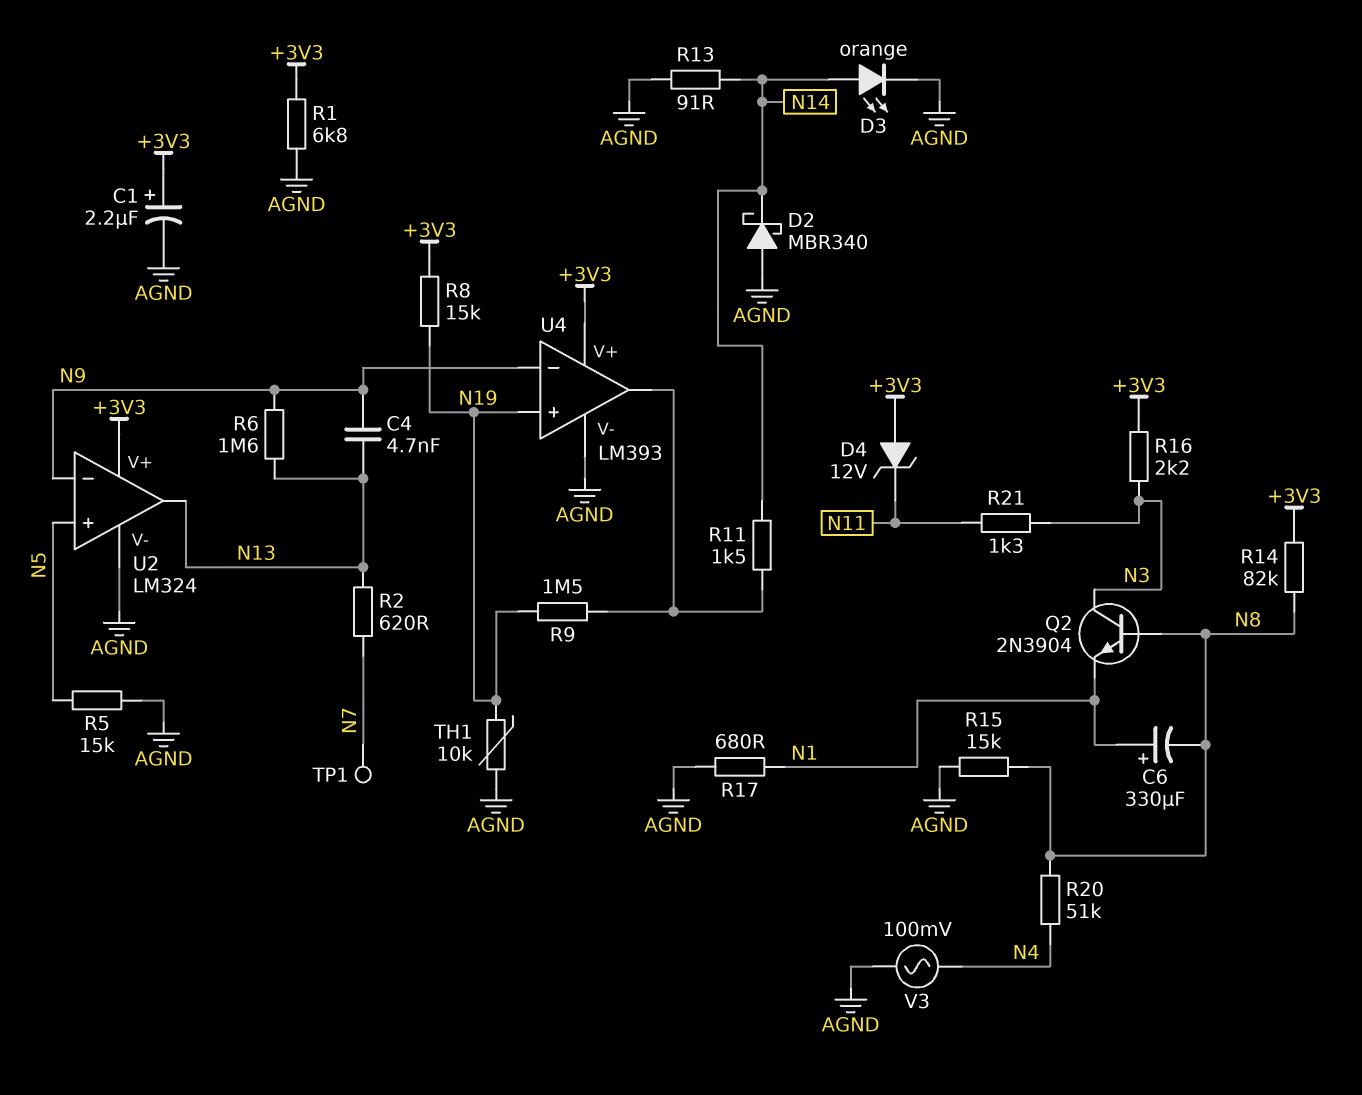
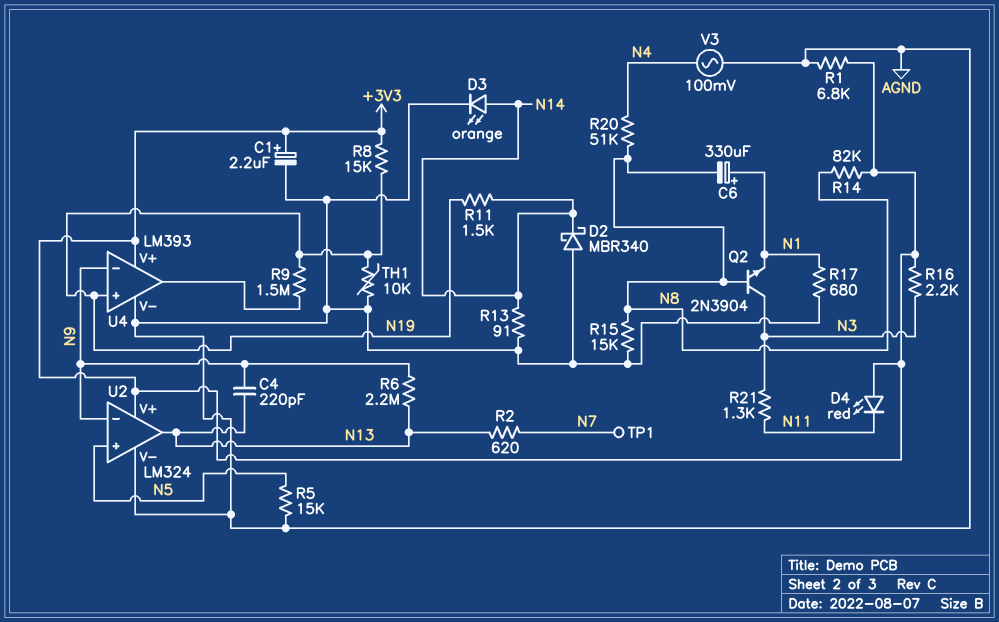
C4: 4.7nF (N9, N13) -> 220pF (N9, N13)
D4: zener 12V (A +3V3, K N11) -> LED red (A +3V3, K N11)
R6: 1.6M (N9, N13) -> 2.2M (N9, N13)
R11: 1.5k (N14, U4/out) -> 1.5k (N14, N19)

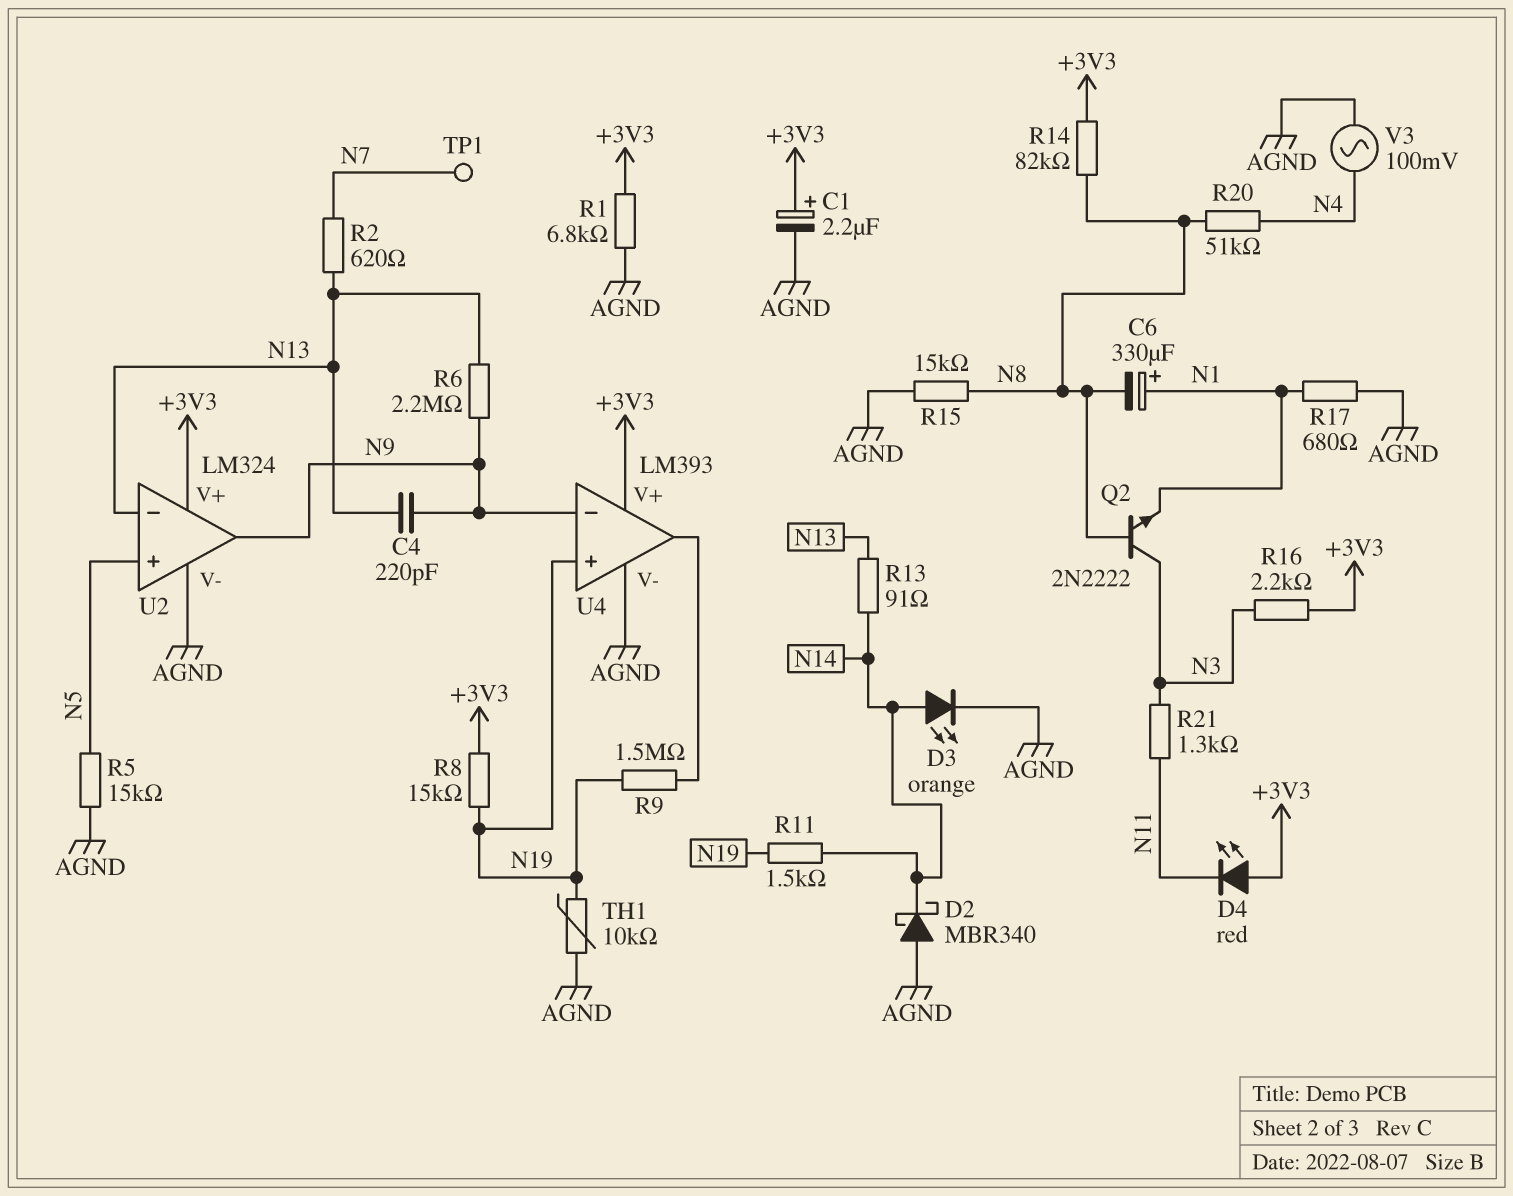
Q2: NPN 2N3904 (B N8, C N3, E N1) -> NPN 2N2222 (B N8, C N3, E N1)
R13: 91 (AGND, N14) -> 91 (N13, N14)
U2 pin in-: N9 -> N13
U2 pin out: N13 -> N9

